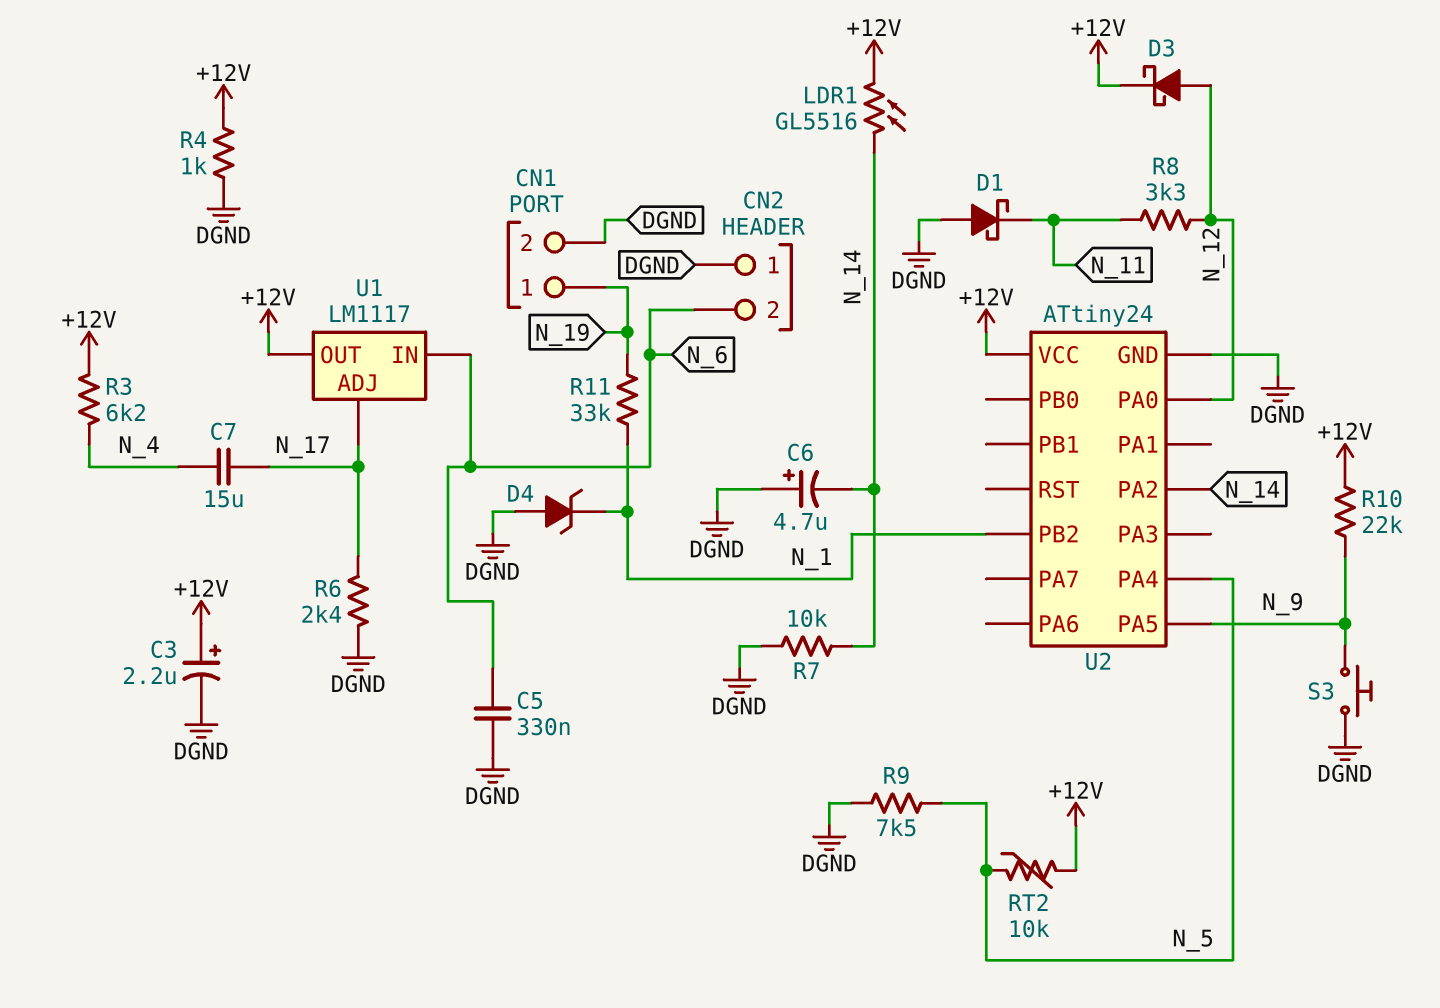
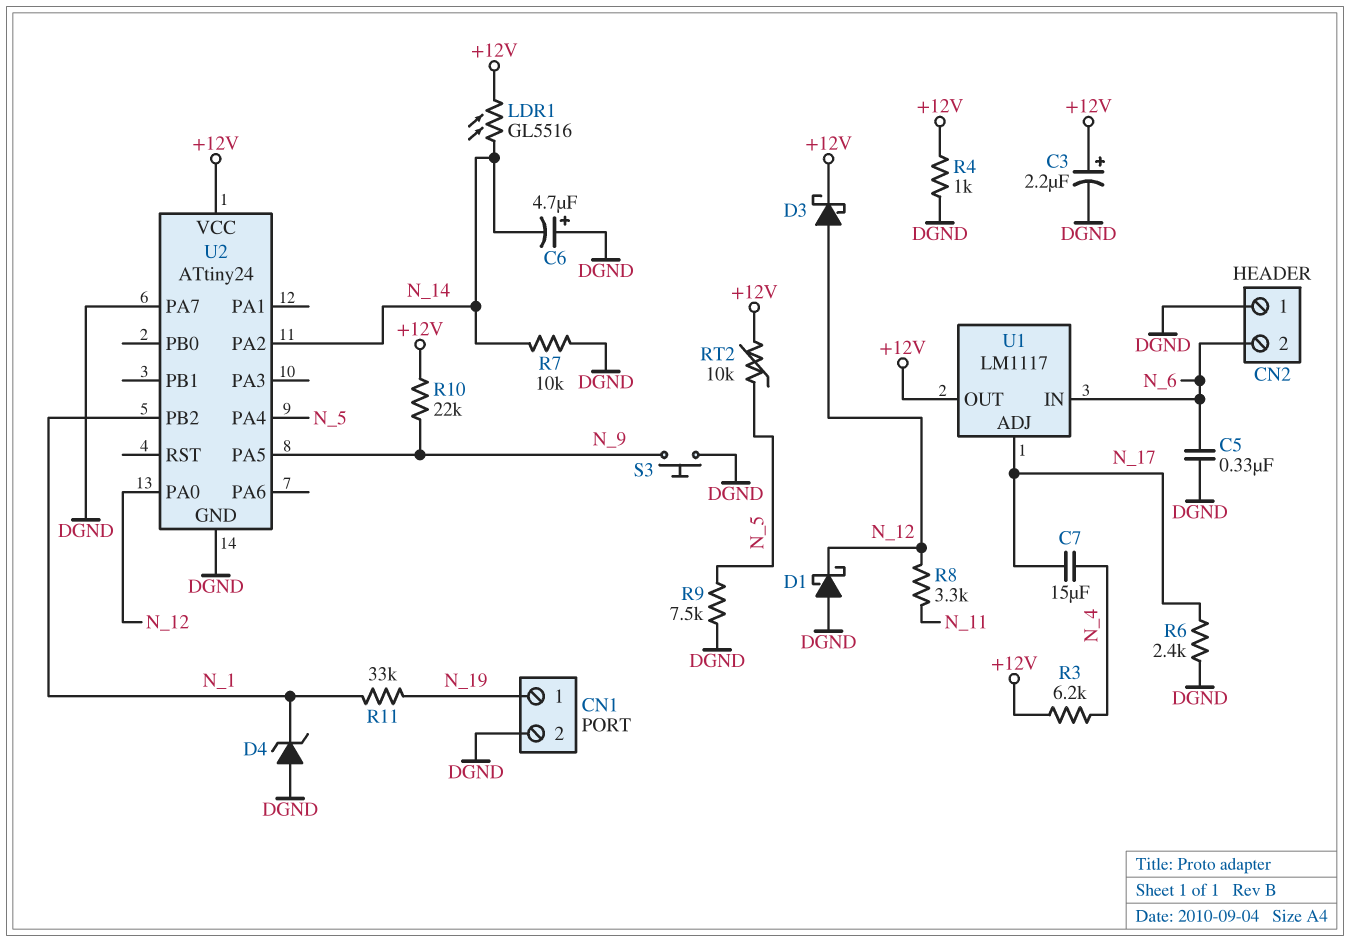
D1: schottky (A DGND, K N_11) -> schottky (A DGND, K N_12)
U2 pin PA7: none -> DGND

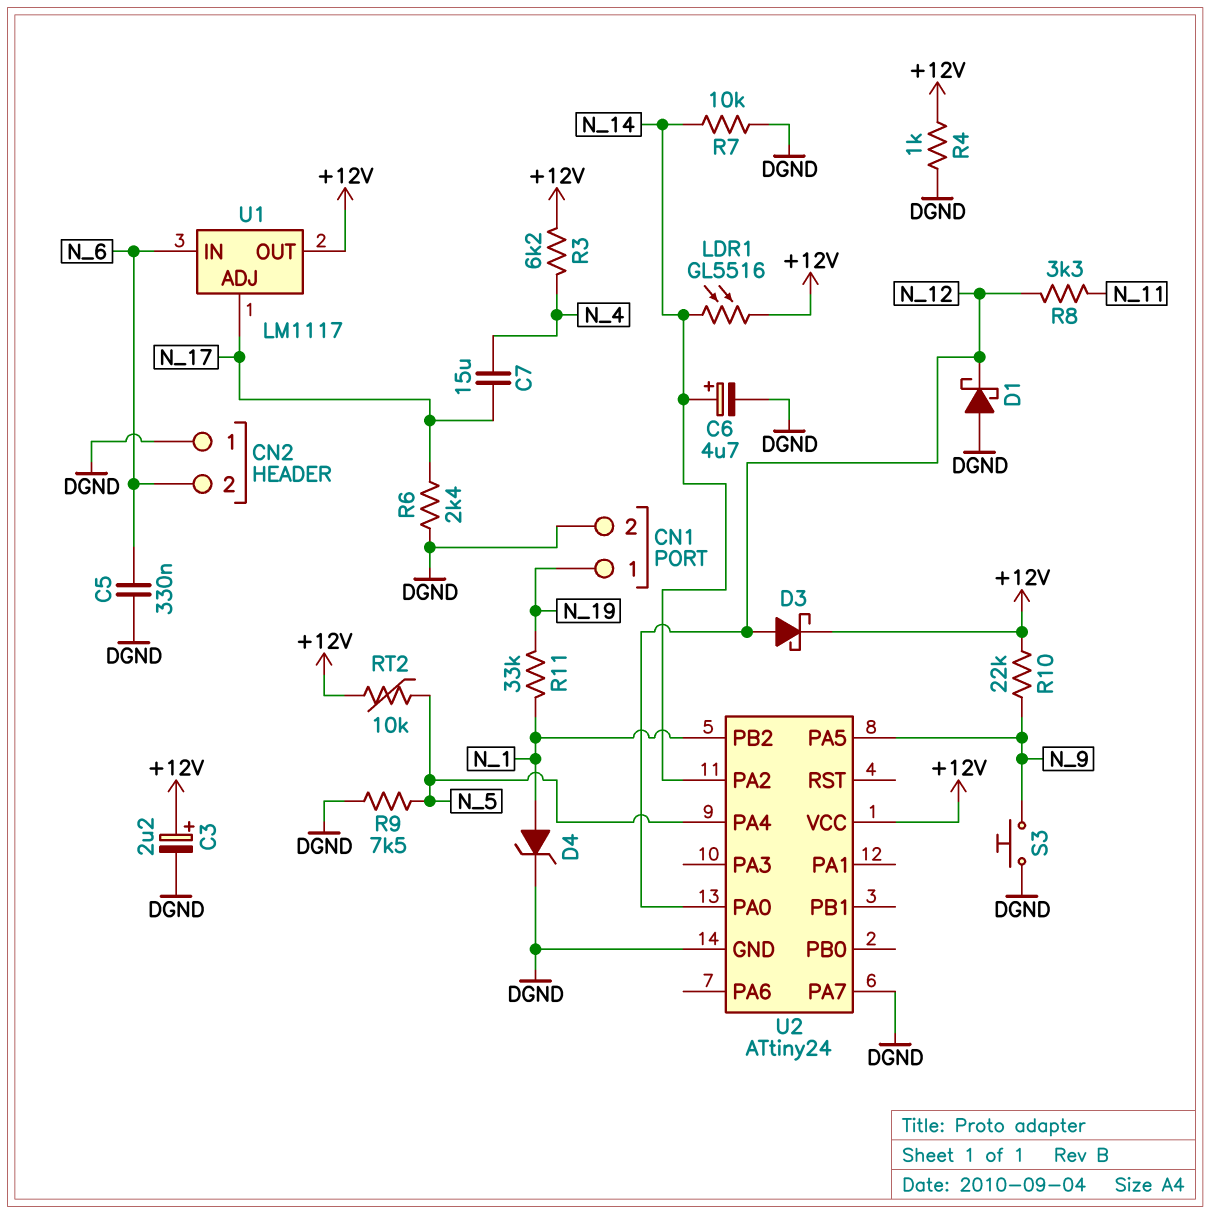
C6: 4.7uF (plus DGND, minus N_14) -> 4.7uF (plus N_14, minus DGND)
D4: zener (A DGND, K N_1) -> zener (A N_1, K DGND)

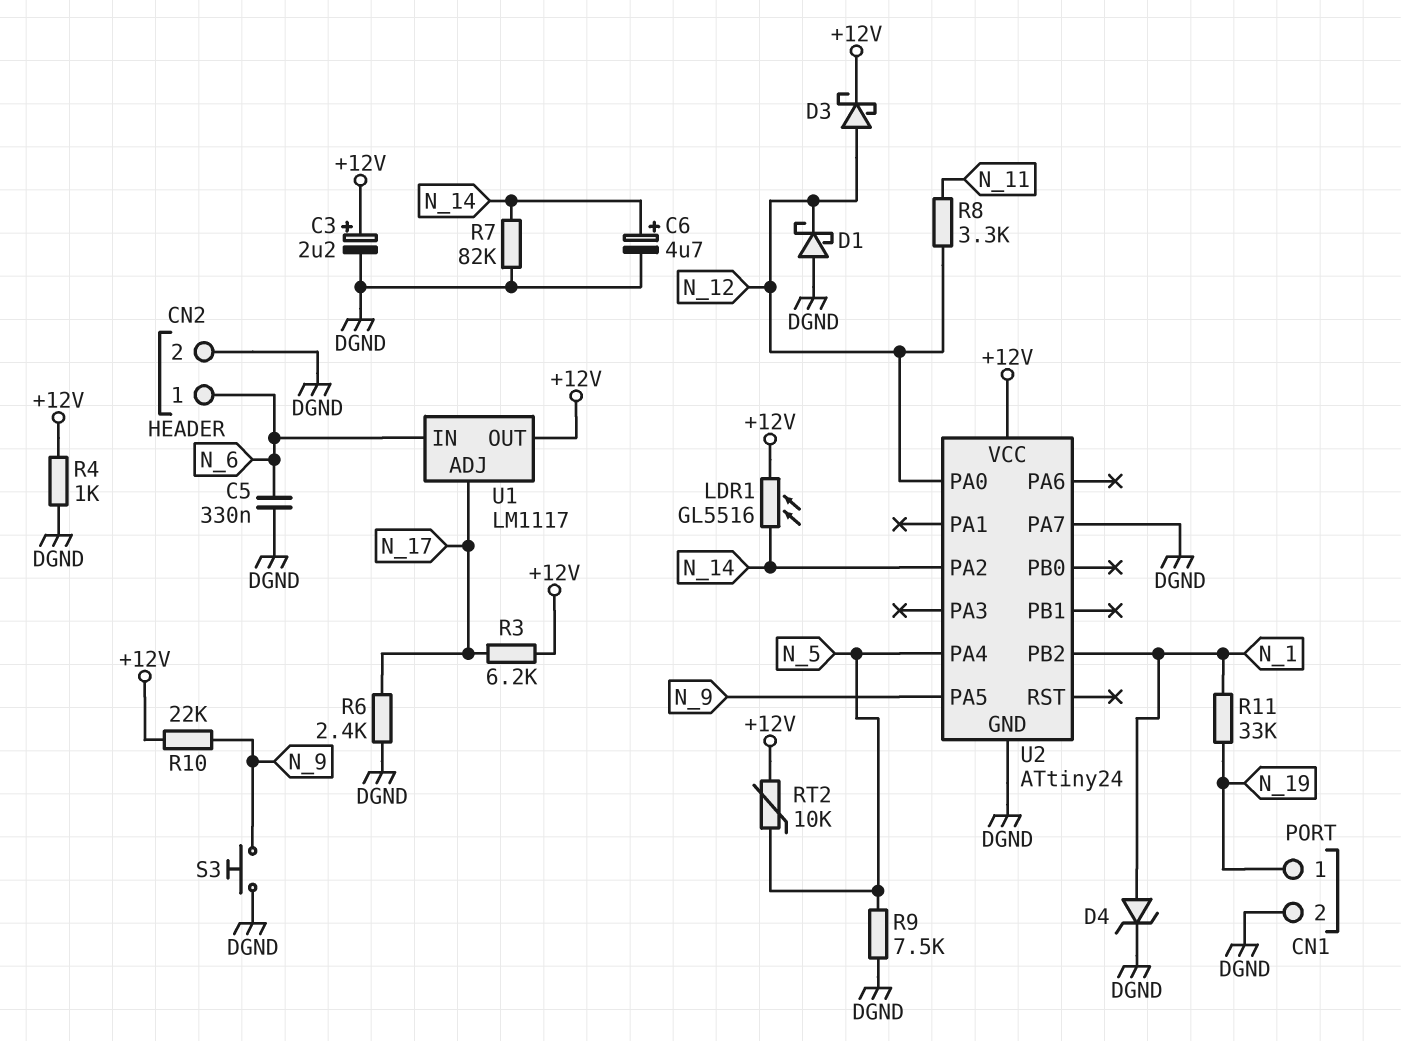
C7: 15uF (N_4, N_17) -> none
CN2 pin 1: DGND -> N_6
CN2 pin 2: N_6 -> DGND
R3: 6.2k (+12V, N_4) -> 6.2k (+12V, N_17)
R7: 10k (DGND, N_14) -> 82k (DGND, N_14)

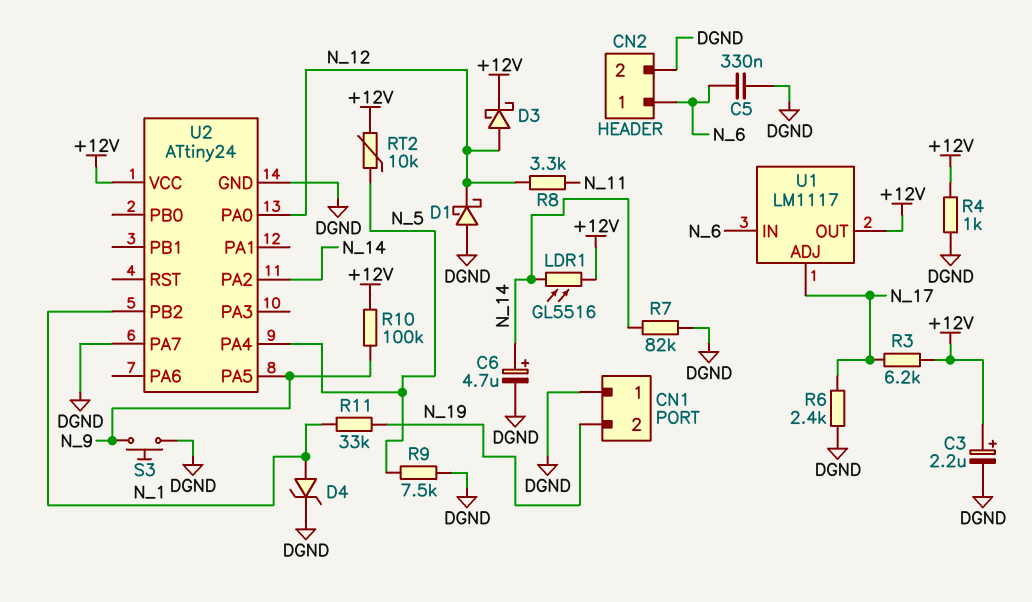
CN1 pin 1: N_19 -> DGND
CN1 pin 2: DGND -> N_19
R10: 22k (+12V, N_9) -> 100k (+12V, N_9)

